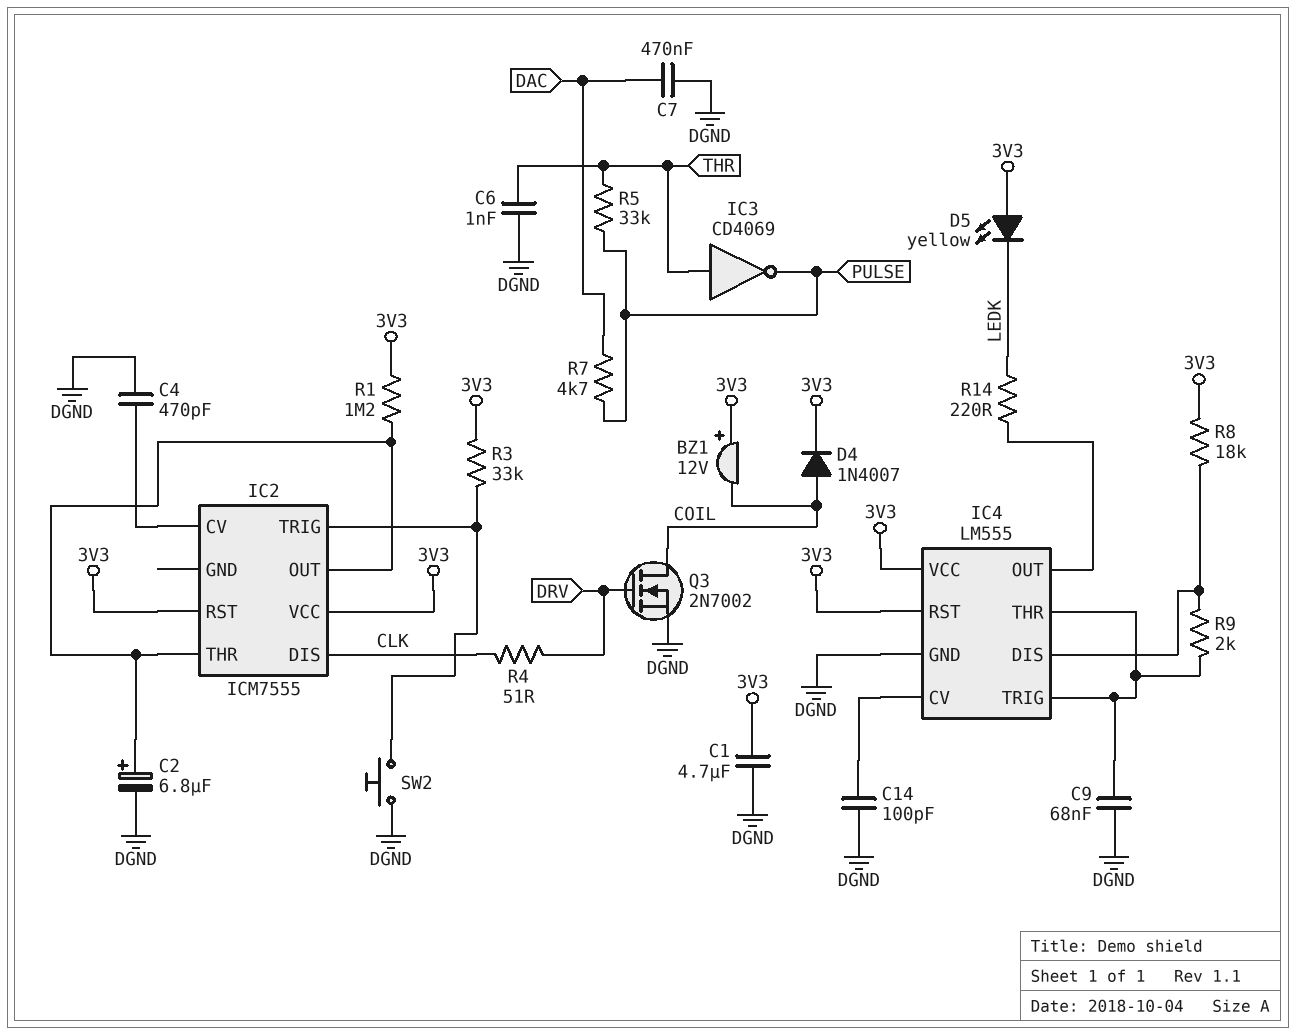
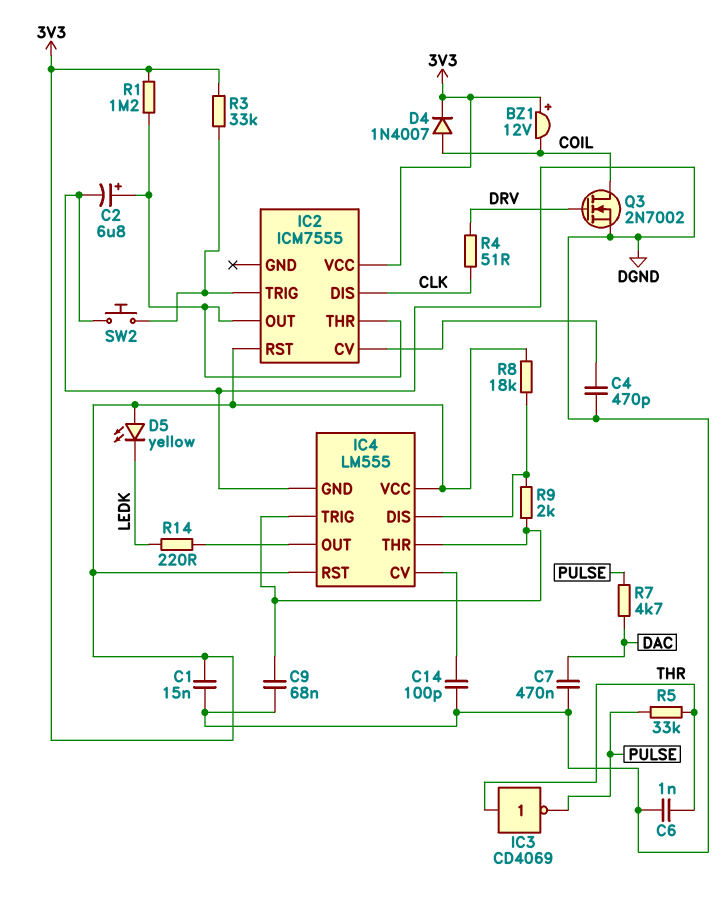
C1: 4.7uF (3V3, DGND) -> 15nF (3V3, DGND)

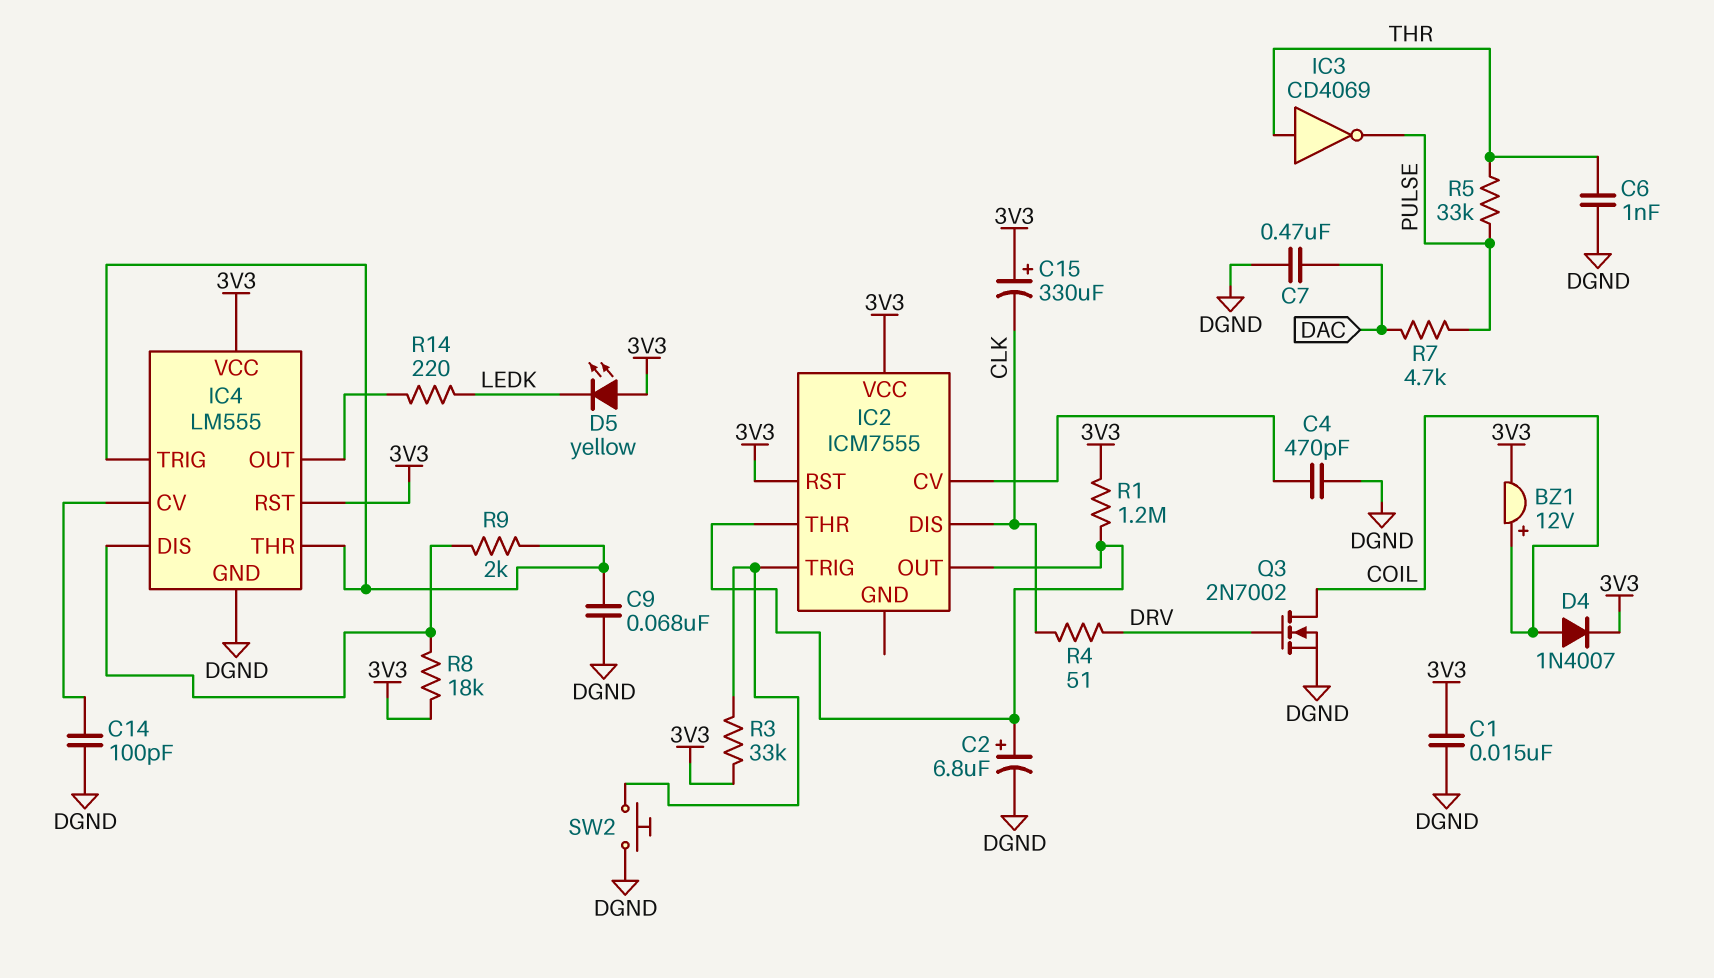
BZ1: buzzer 12V (plus 3V3, minus COIL) -> buzzer 12V (plus COIL, minus 3V3)
C15: none -> 330uF (plus 3V3, minus CLK)

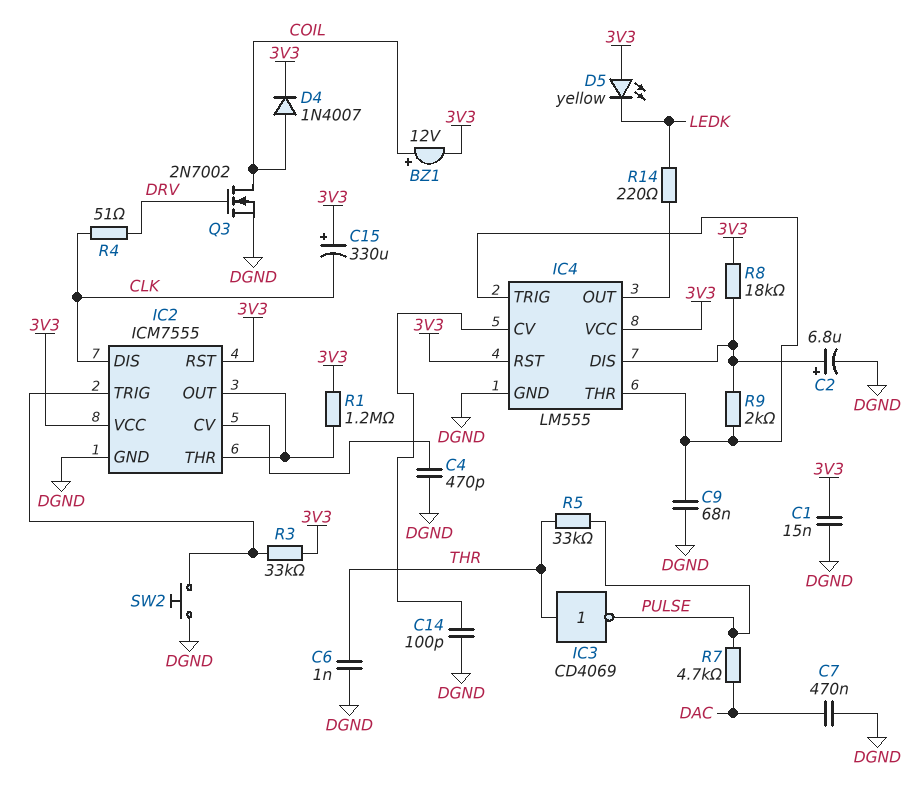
C2: 6.8uF (plus IC2/OUT, minus DGND) -> 6.8uF (plus IC4/DIS, minus DGND)
IC2 pin GND: none -> DGND

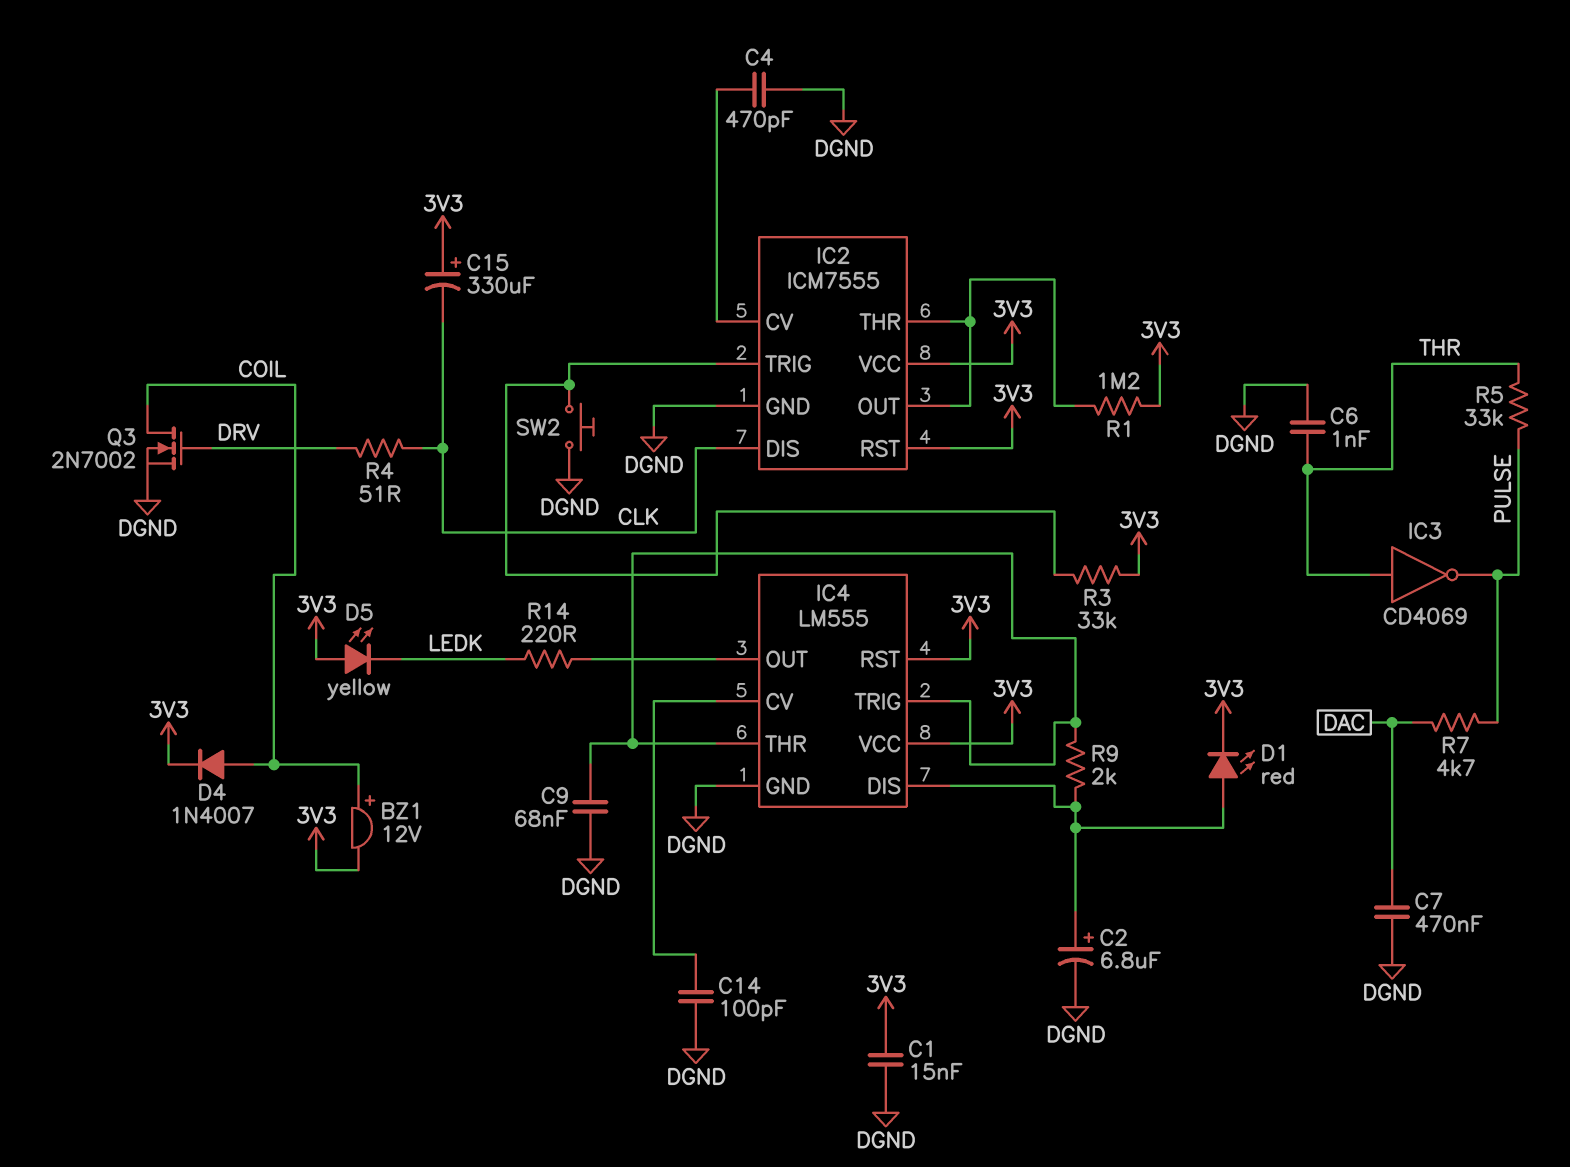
D1: none -> LED red (A IC4/DIS, K 3V3)
R8: 18k (3V3, IC4/DIS) -> none

